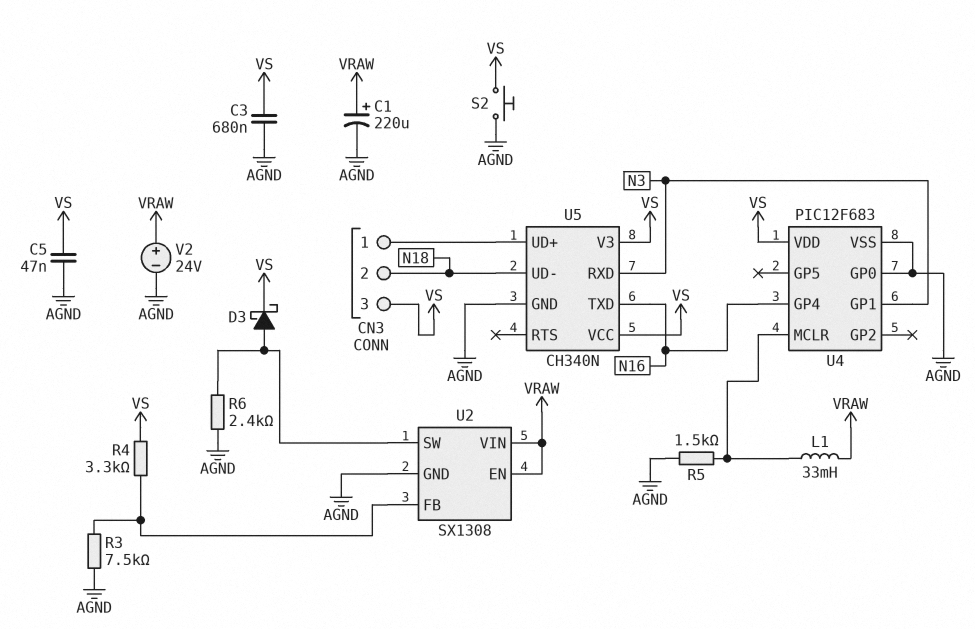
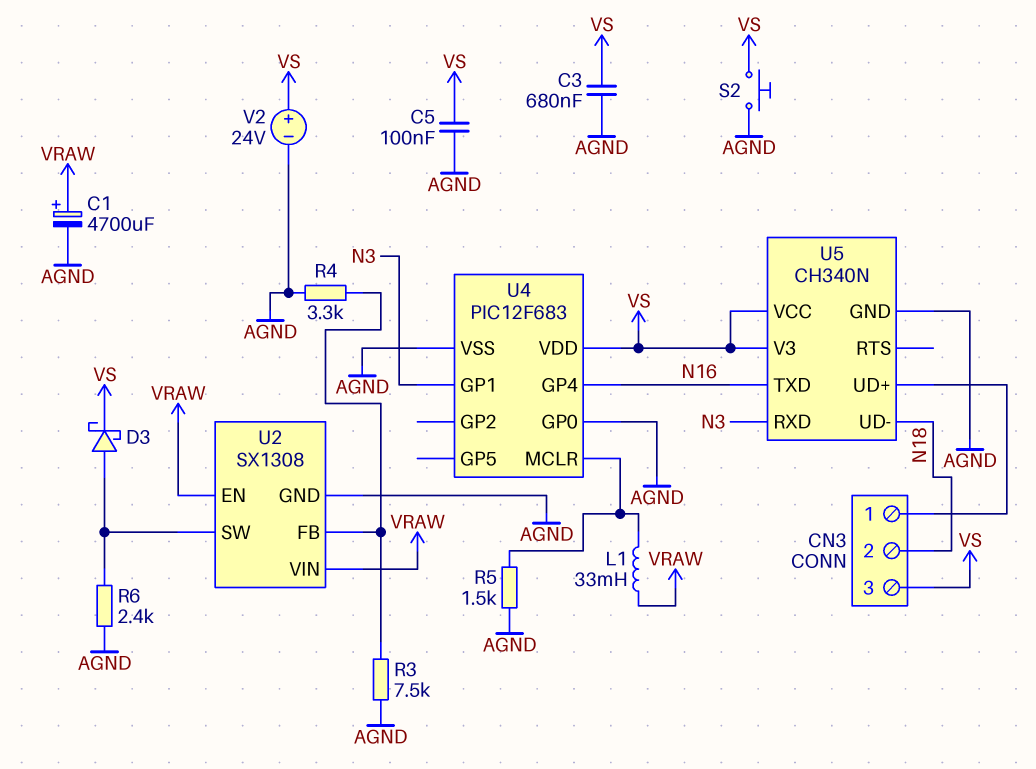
C1: 220uF (plus VRAW, minus AGND) -> 4700uF (plus VRAW, minus AGND)
C5: 47nF (AGND, VS) -> 100nF (AGND, VS)
R4: 3.3k (U2/FB, VS) -> 3.3k (AGND, U2/FB)
V2: 24V (plus VRAW, minus AGND) -> 24V (plus VS, minus AGND)

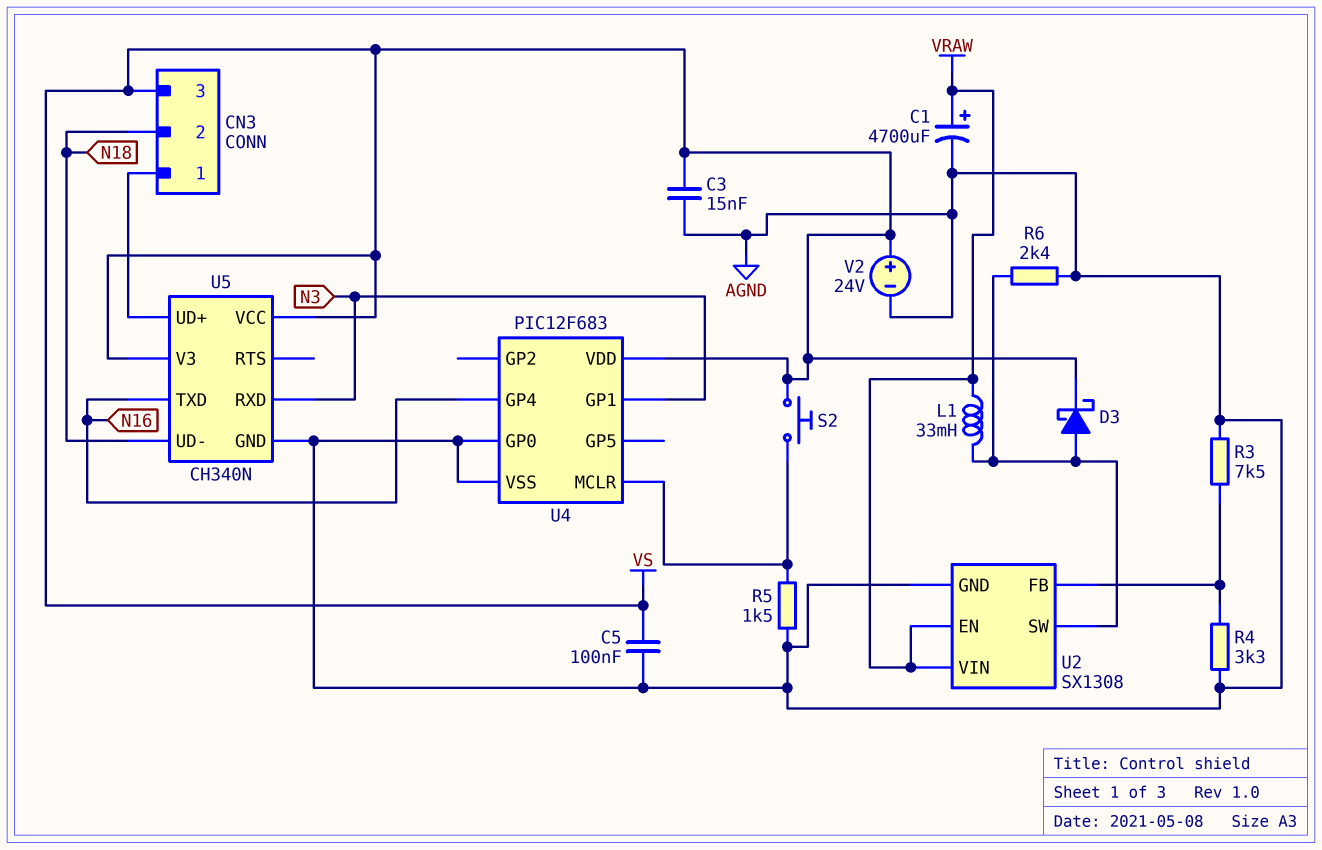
C3: 680nF (AGND, VS) -> 15nF (AGND, VS)
L1: 33mH (U4/MCLR, VRAW) -> 33mH (U2/SW, VRAW)
S2: button (AGND, VS) -> button (U4/MCLR, VS)

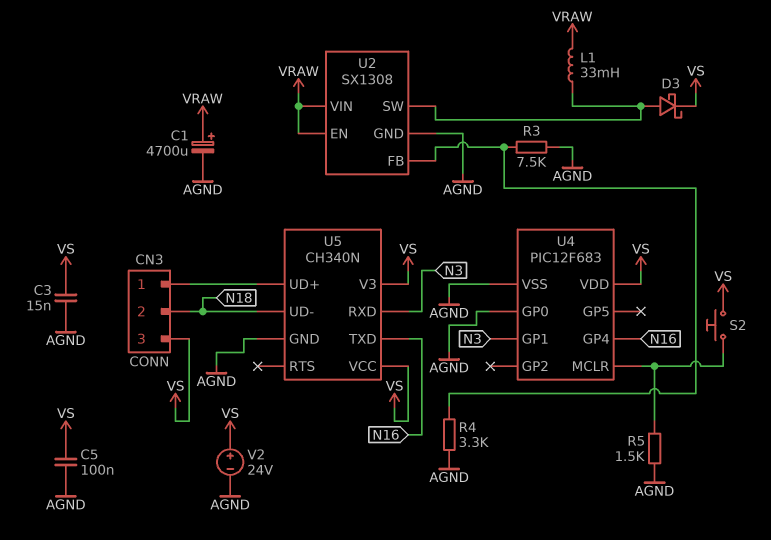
R6: 2.4k (AGND, U2/SW) -> none

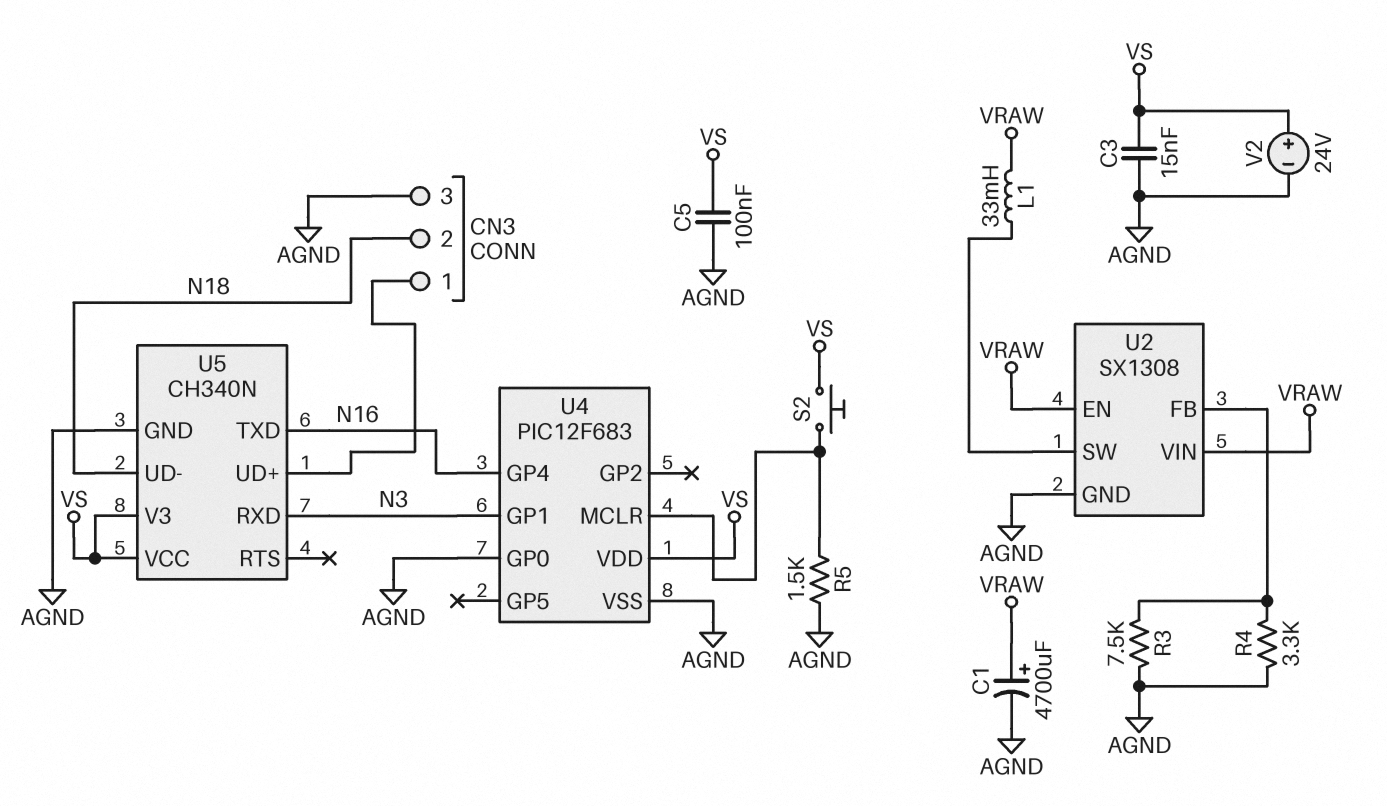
CN3 pin 3: VS -> AGND
D3: schottky (A U2/SW, K VS) -> none

